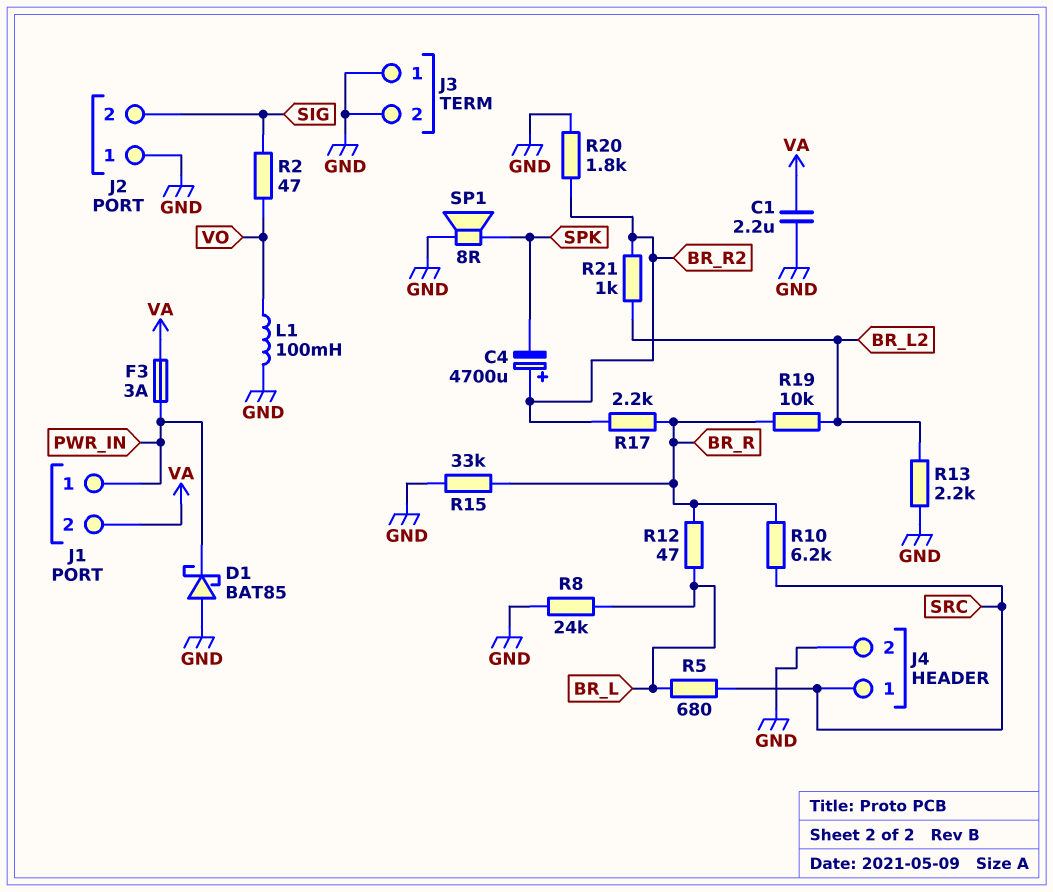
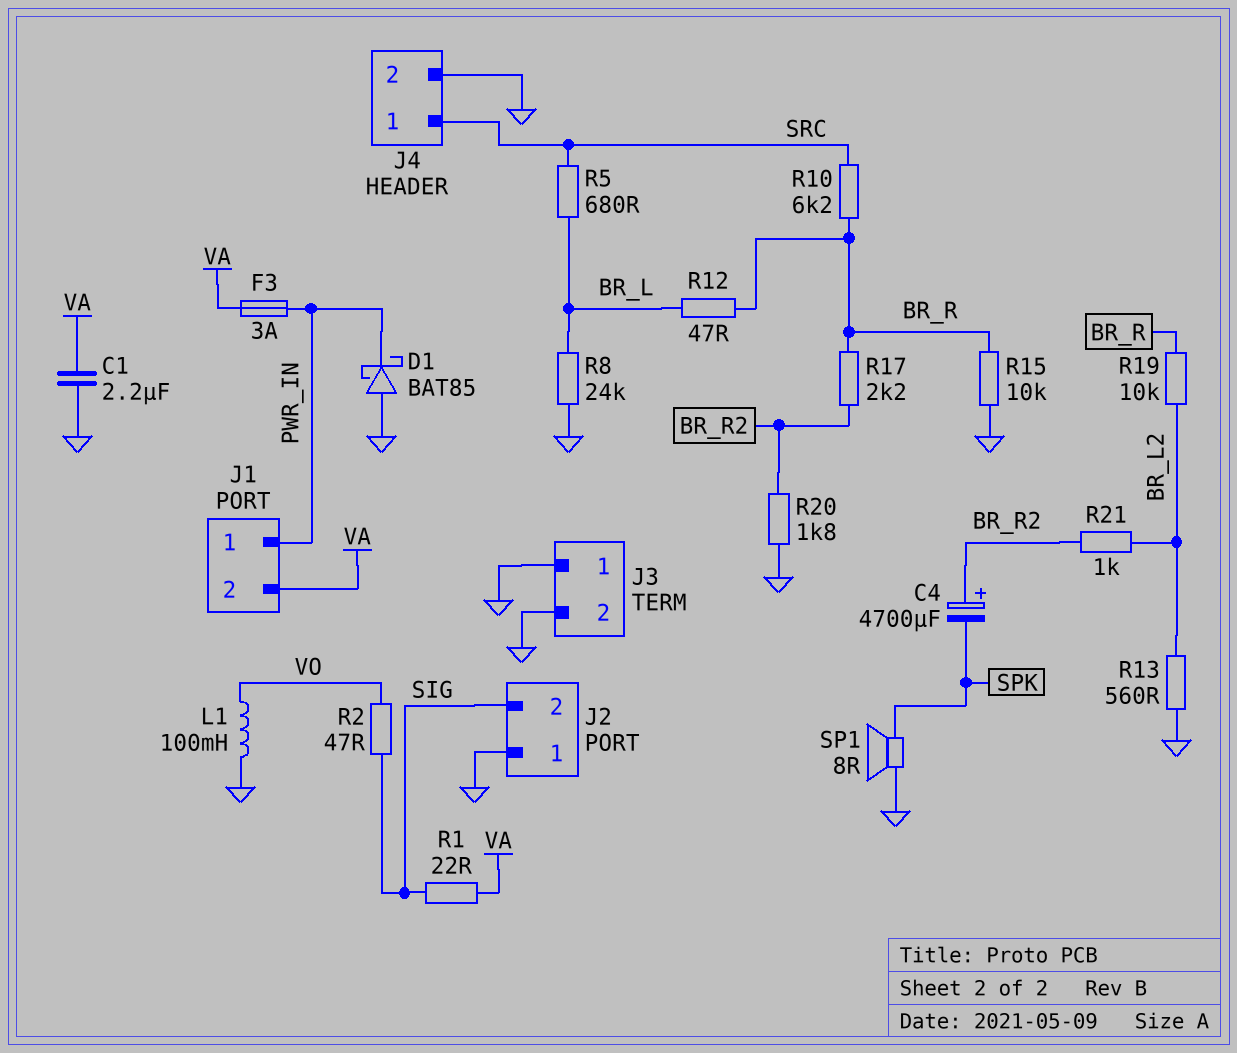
R1: none -> 22 (SIG, VA)
R13: 2.2k (BR_L2, GND) -> 560 (BR_L2, GND)
R15: 33k (BR_R, GND) -> 10k (BR_R, GND)

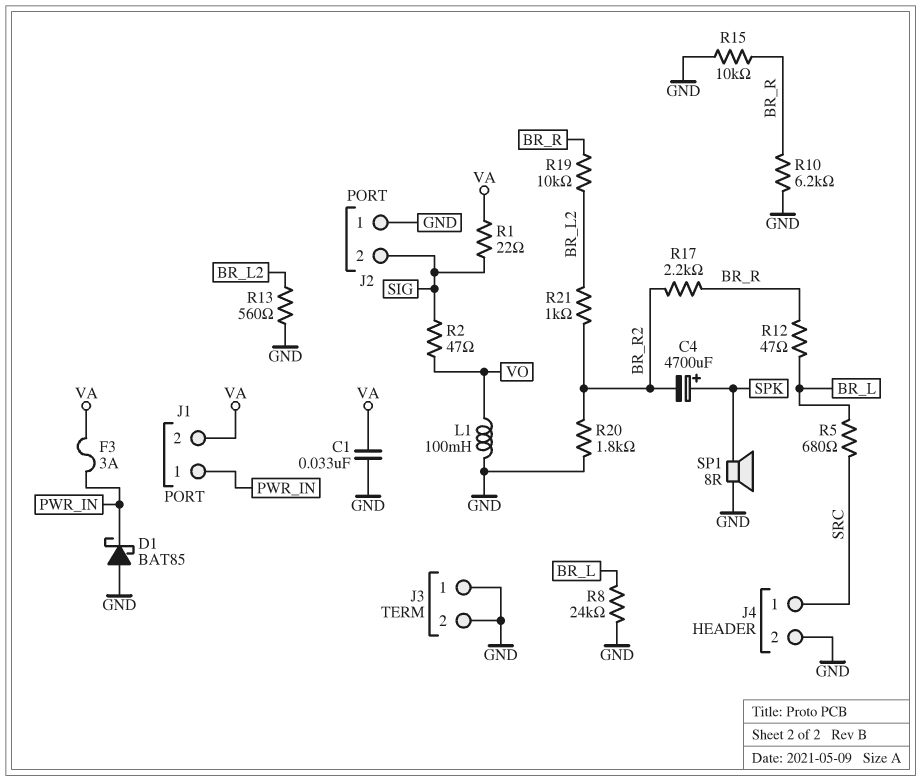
C1: 2.2uF (GND, VA) -> 33nF (GND, VA)
C4: 4700uF (plus BR_R2, minus SPK) -> 4700uF (plus SPK, minus BR_R2)
R10: 6.2k (BR_R, SRC) -> 6.2k (BR_R, GND)

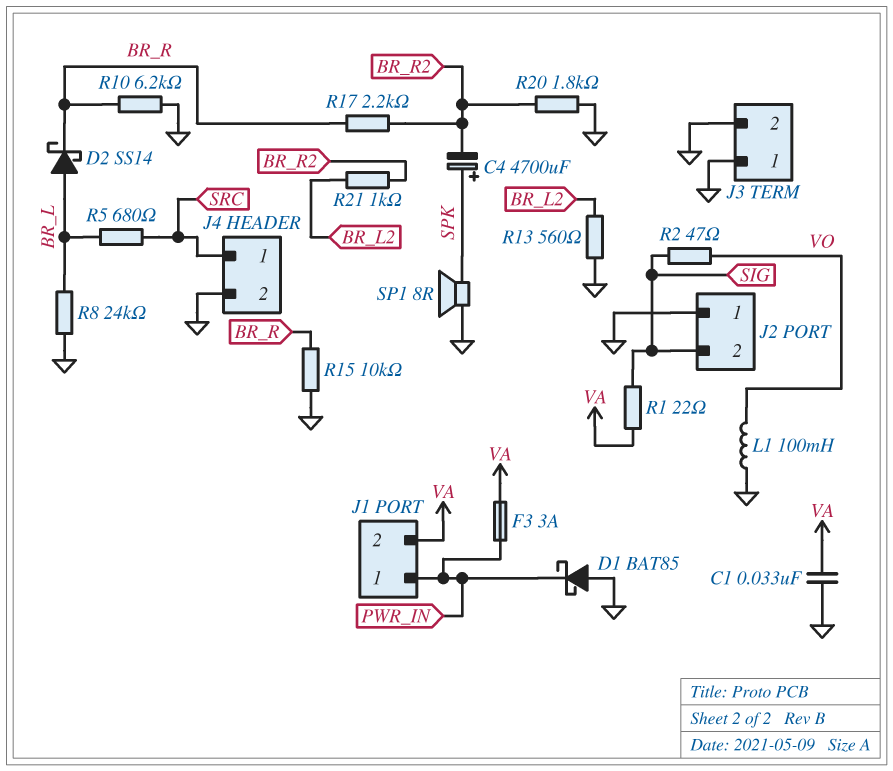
D2: none -> schottky SS14 (A BR_L, K BR_R)
R12: 47 (BR_L, BR_R) -> none
R19: 10k (BR_L2, BR_R) -> none

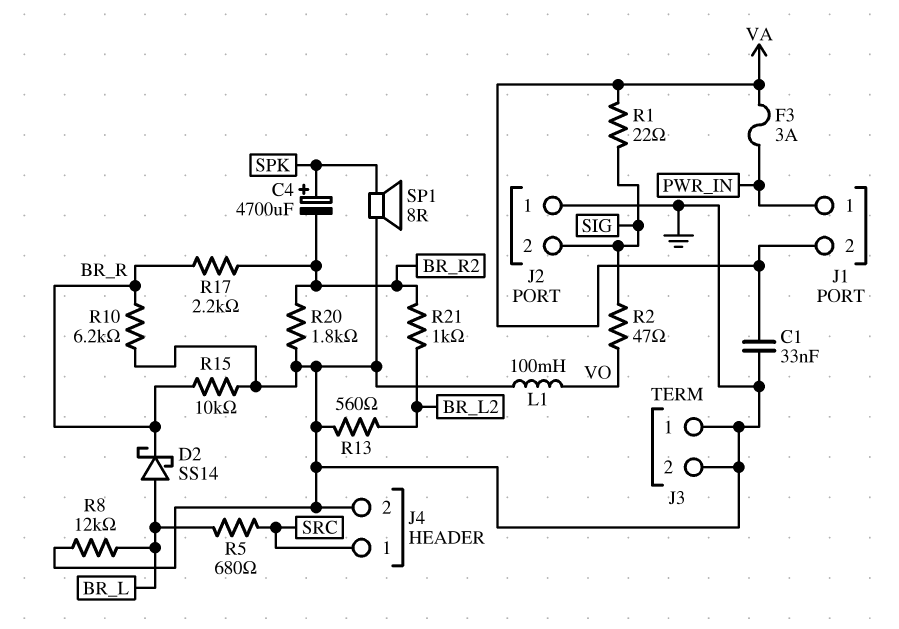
D1: schottky BAT85 (A GND, K PWR_IN) -> none
R8: 24k (BR_L, GND) -> 12k (BR_L, GND)

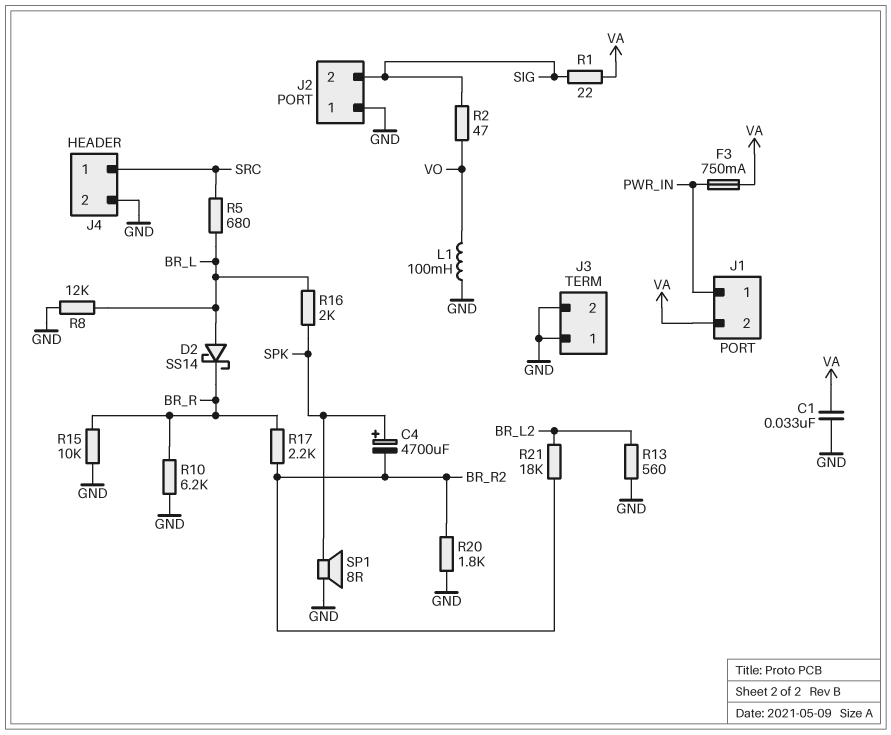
F3: 3A (PWR_IN, VA) -> 750mA (PWR_IN, VA)
R16: none -> 2k (BR_L, SPK)
R21: 1k (BR_L2, BR_R2) -> 18k (BR_L2, BR_R2)

